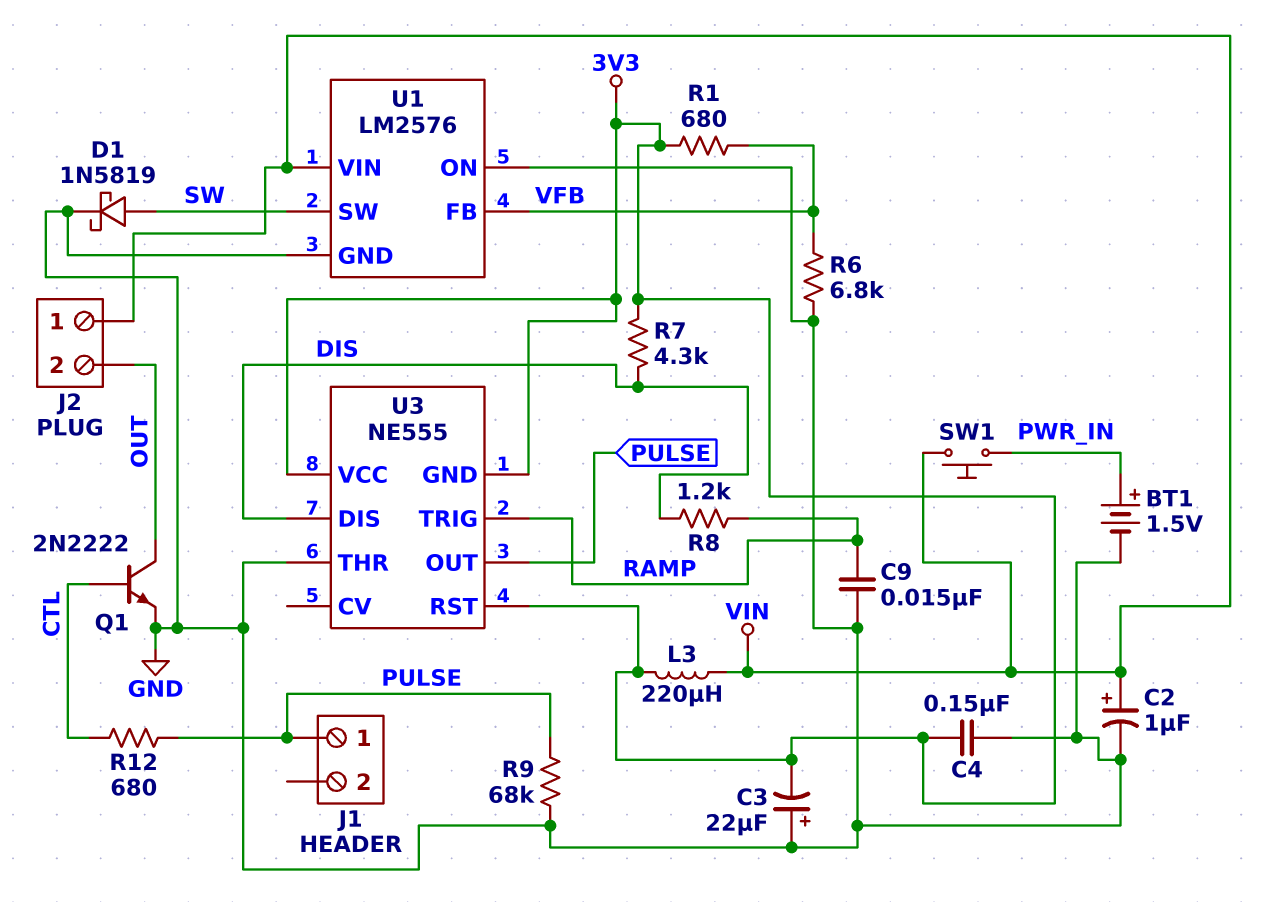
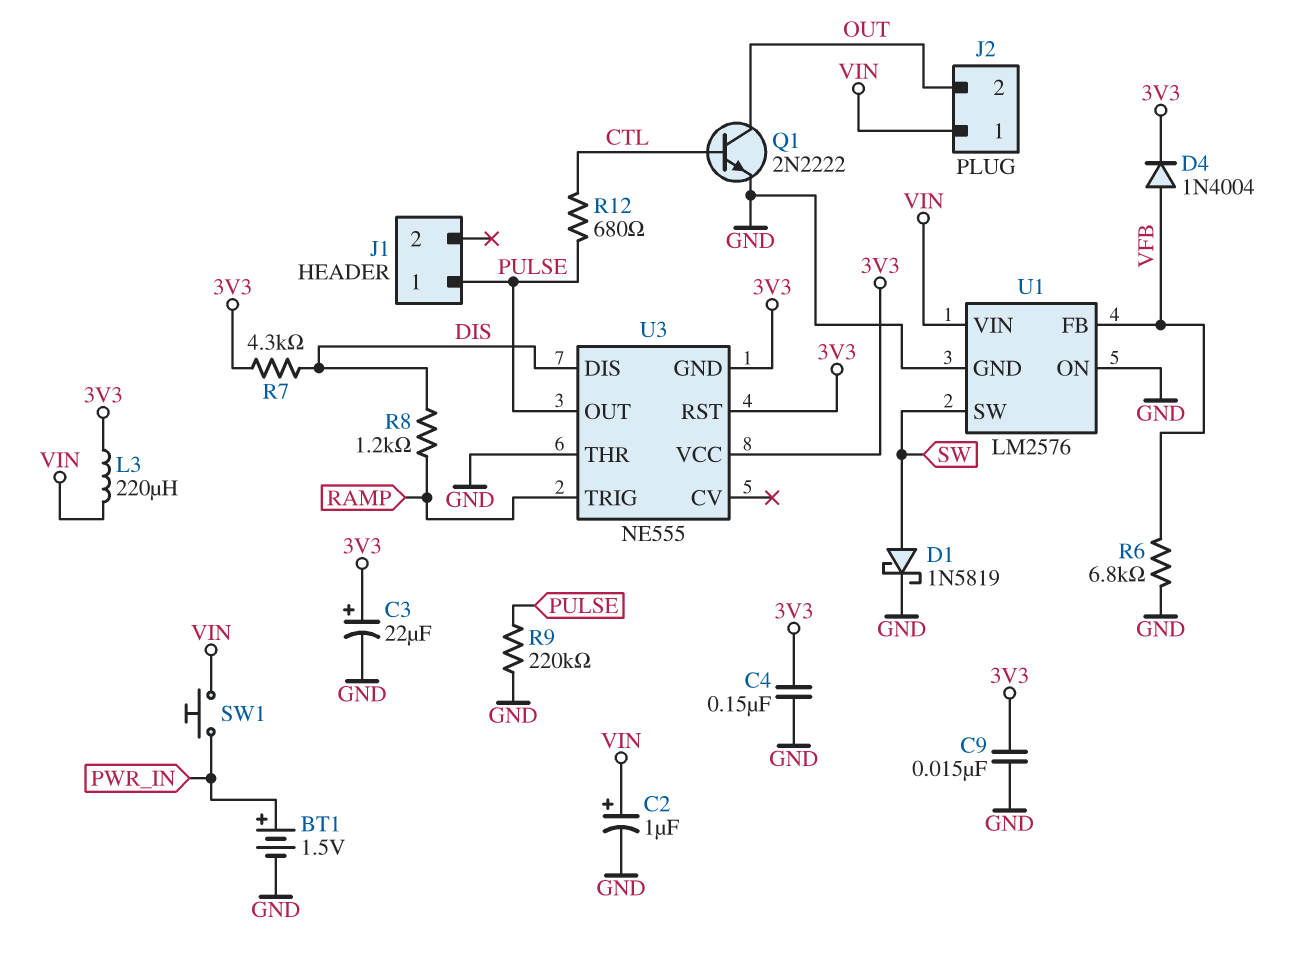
C3: 22uF (plus GND, minus 3V3) -> 22uF (plus 3V3, minus GND)
C9: 15nF (GND, RAMP) -> 15nF (3V3, GND)
D4: none -> diode 1N4004 (A VFB, K 3V3)
R1: 680 (3V3, VFB) -> none
R9: 68k (GND, PULSE) -> 220k (GND, PULSE)

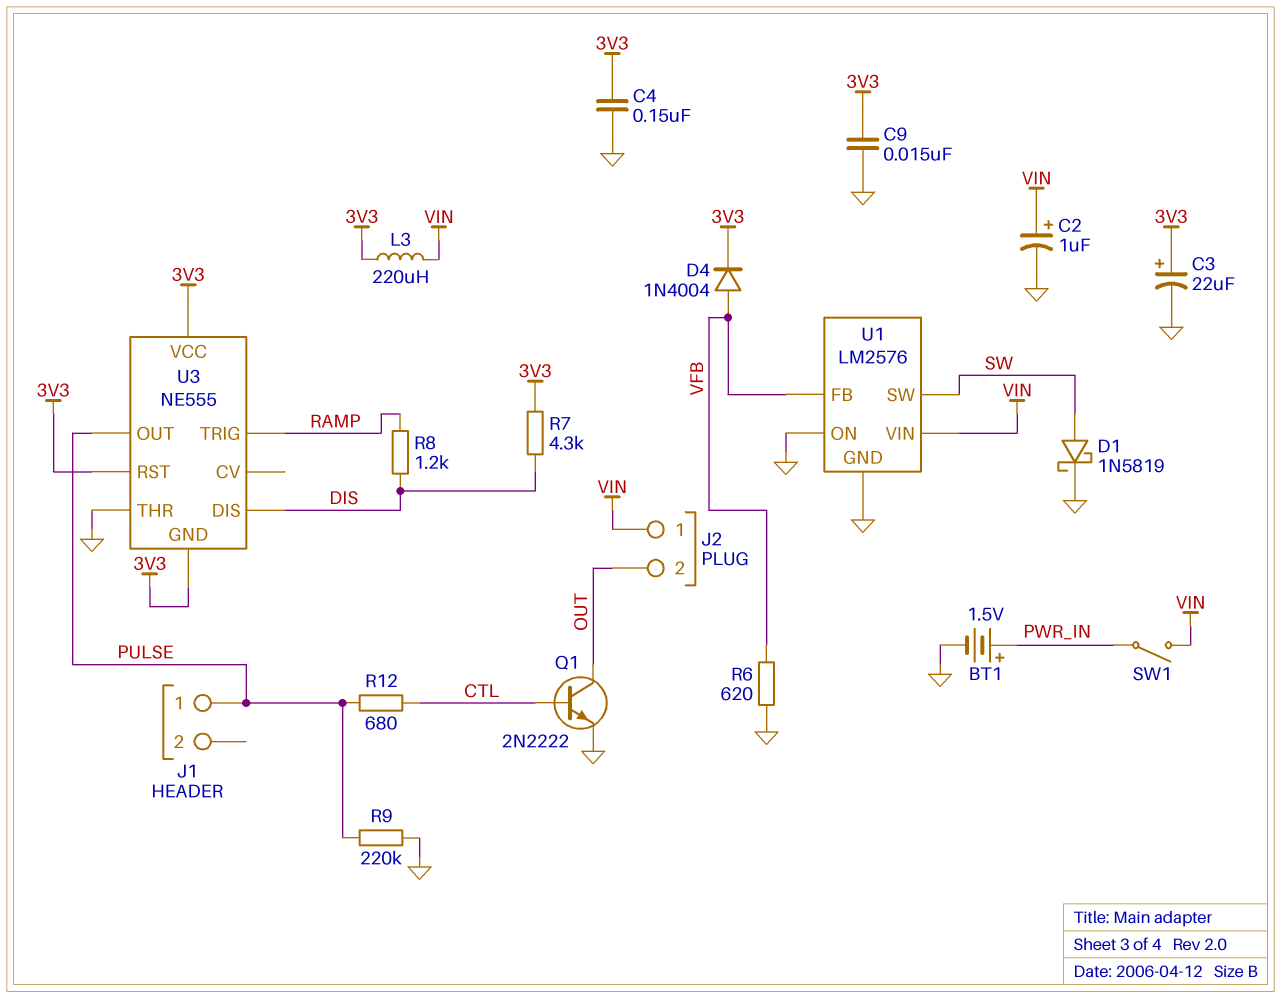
R6: 6.8k (GND, VFB) -> 620 (GND, VFB)
SW1: button (PWR_IN, VIN) -> switch (PWR_IN, VIN)

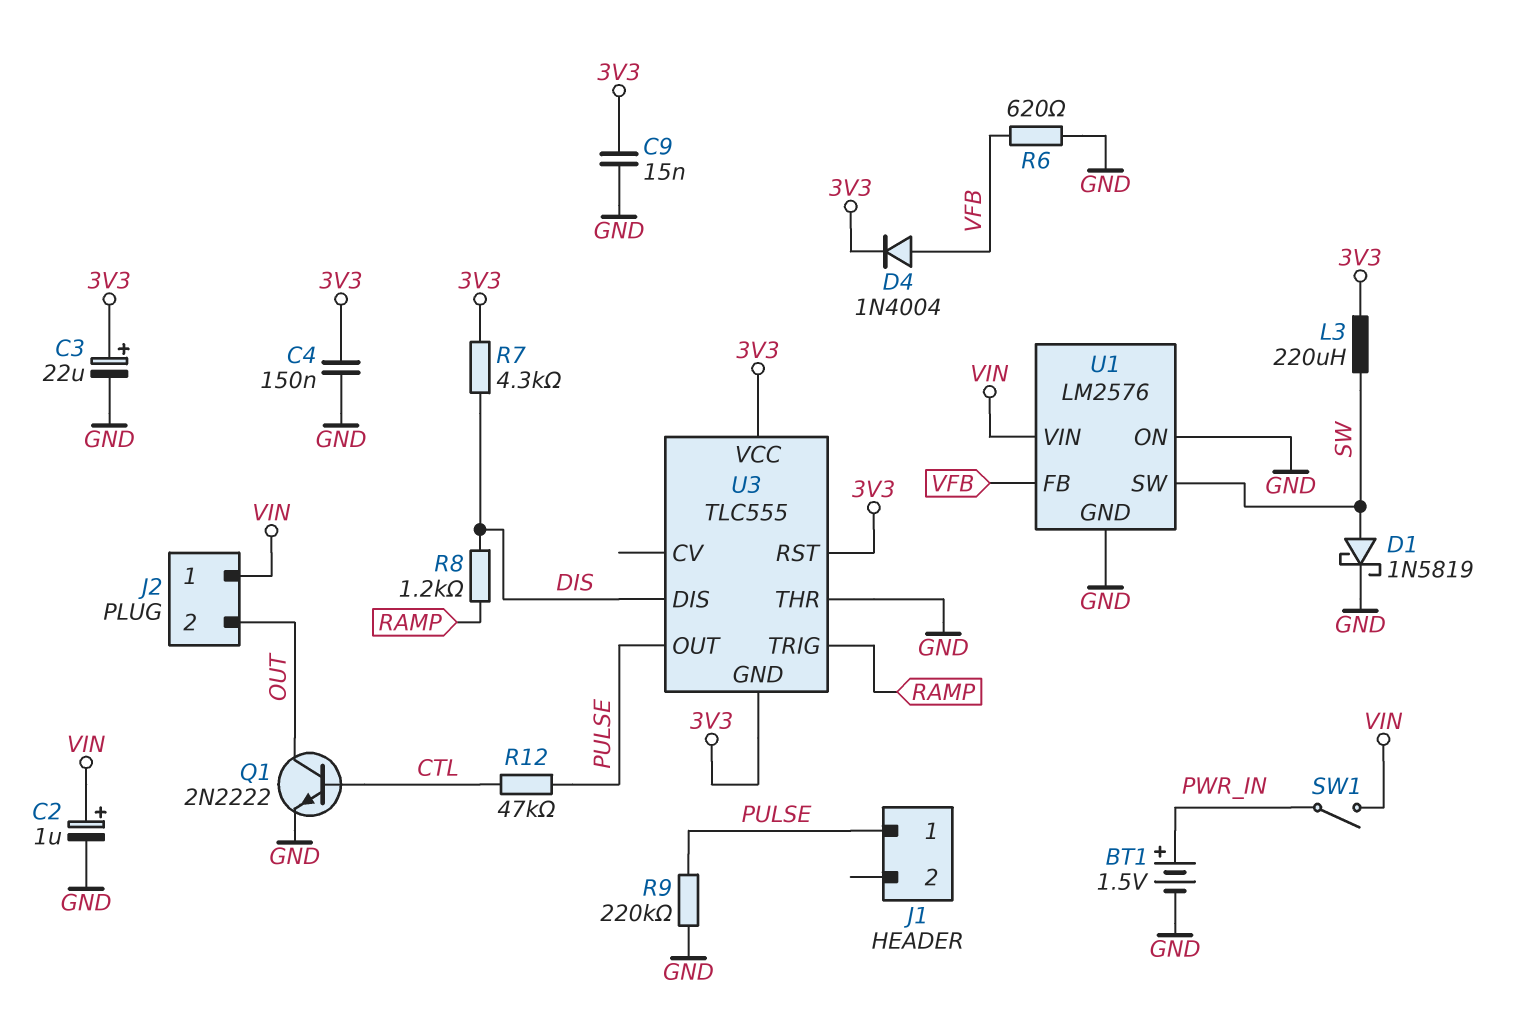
L3: 220uH (3V3, VIN) -> 220uH (3V3, SW)
R12: 680 (CTL, PULSE) -> 47k (CTL, PULSE)
U3: NE555 -> TLC555

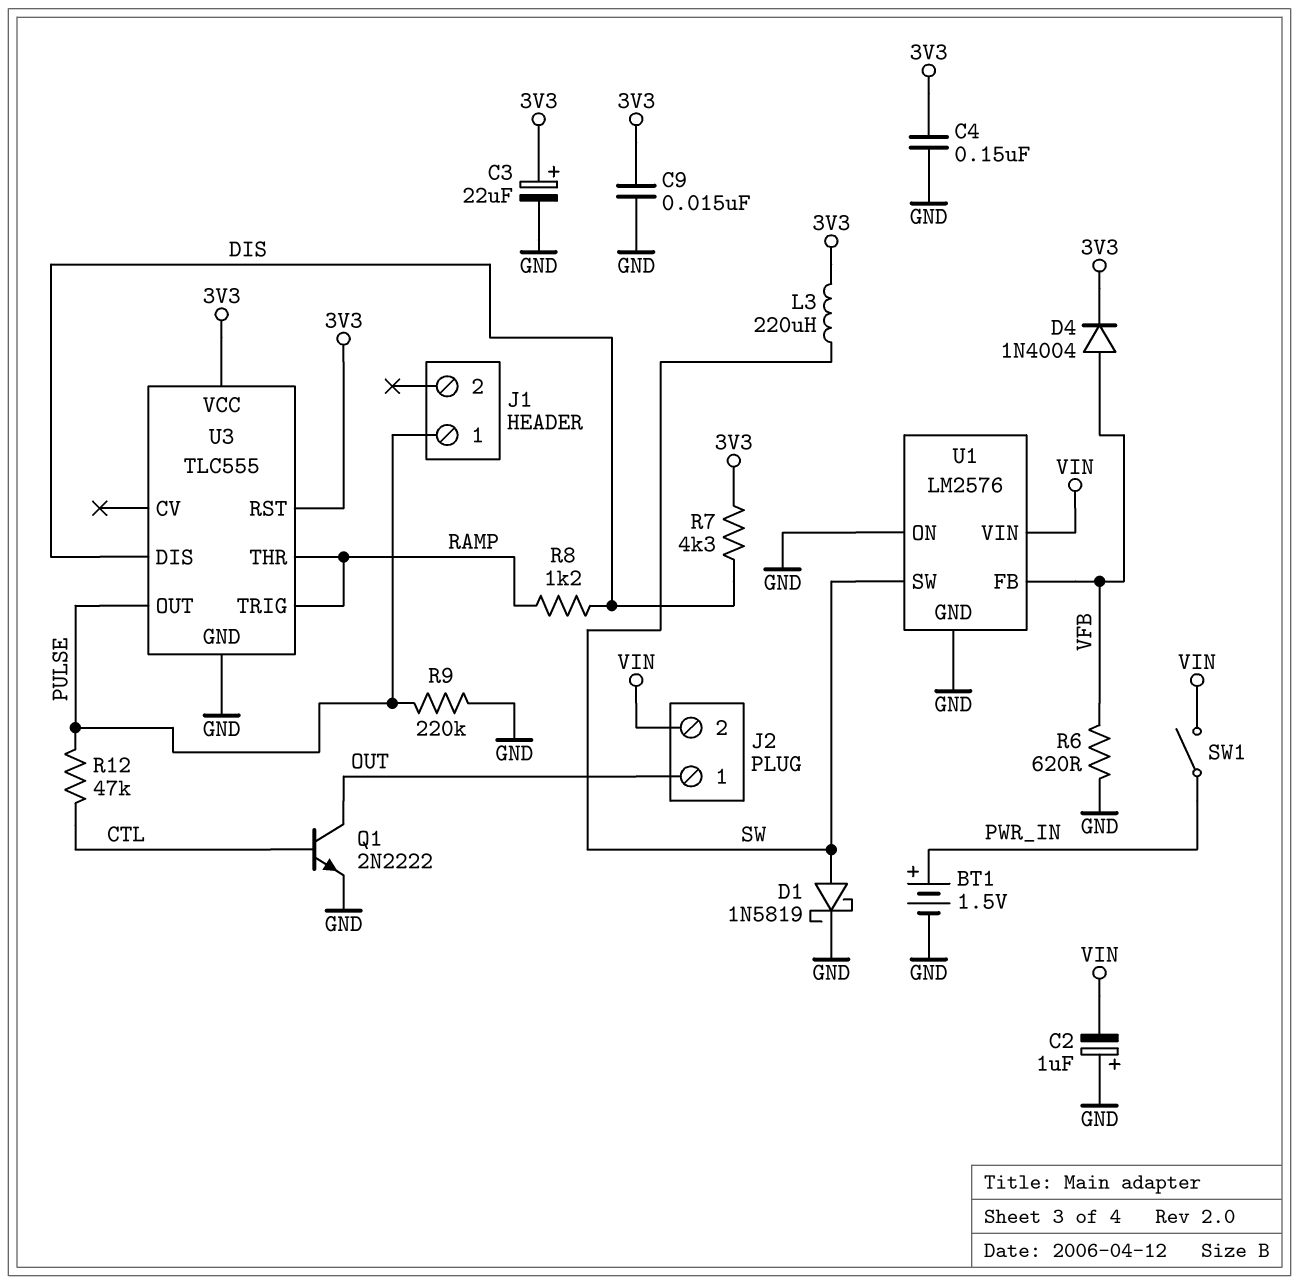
C2: 1uF (plus VIN, minus GND) -> 1uF (plus GND, minus VIN)
J2 pin 1: VIN -> OUT
J2 pin 2: OUT -> VIN
U3 pin GND: 3V3 -> GND
U3 pin THR: GND -> RAMP

